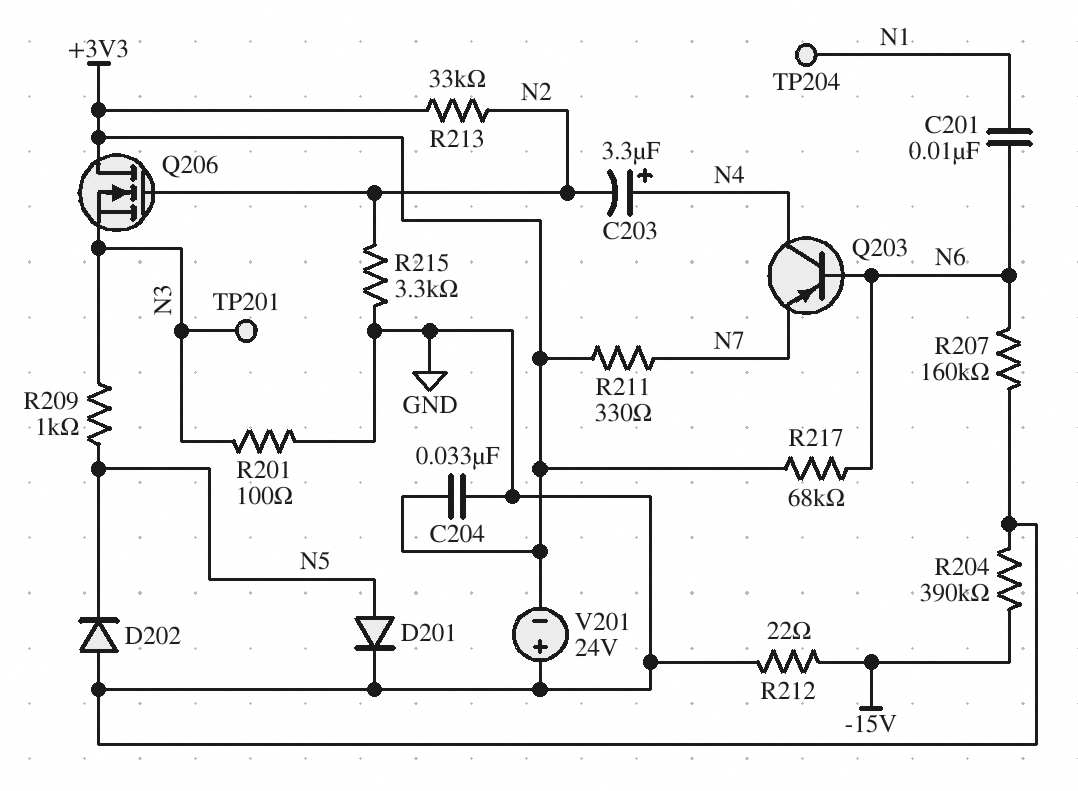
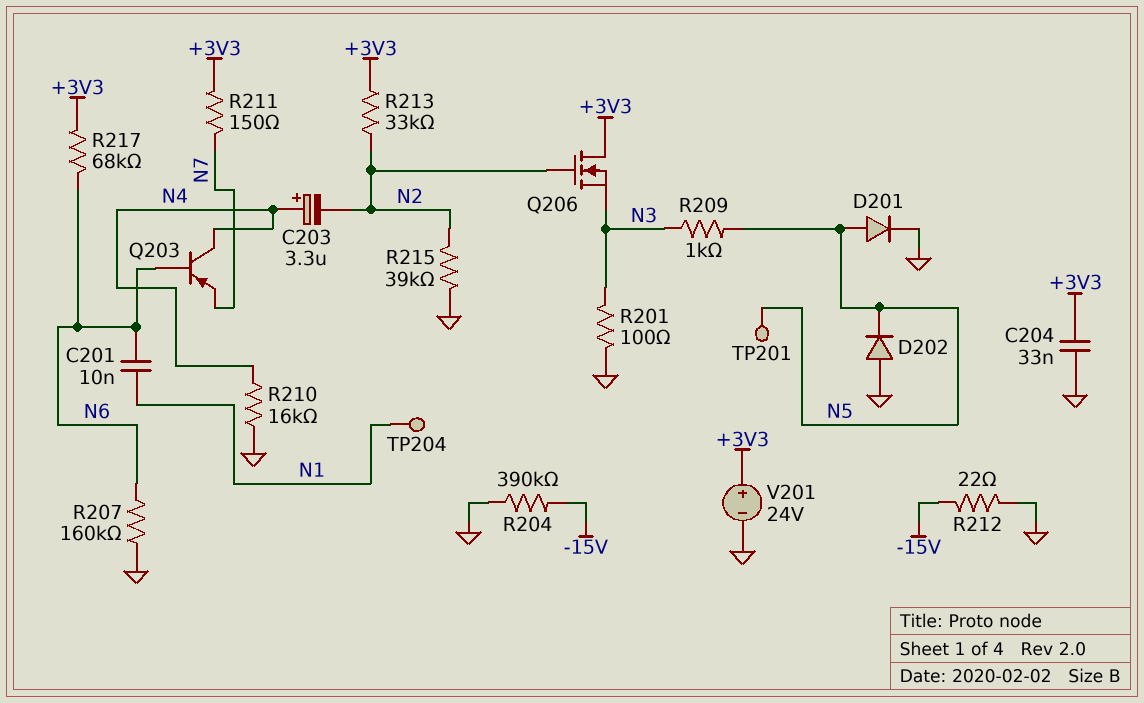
R210: none -> 16k (GND, N4)
R211: 330 (+3V3, N7) -> 150 (+3V3, N7)
R215: 3.3k (GND, N2) -> 39k (GND, N2)
TP201: test point (N3) -> test point (N5)
V201: 24V (plus GND, minus +3V3) -> 24V (plus +3V3, minus GND)

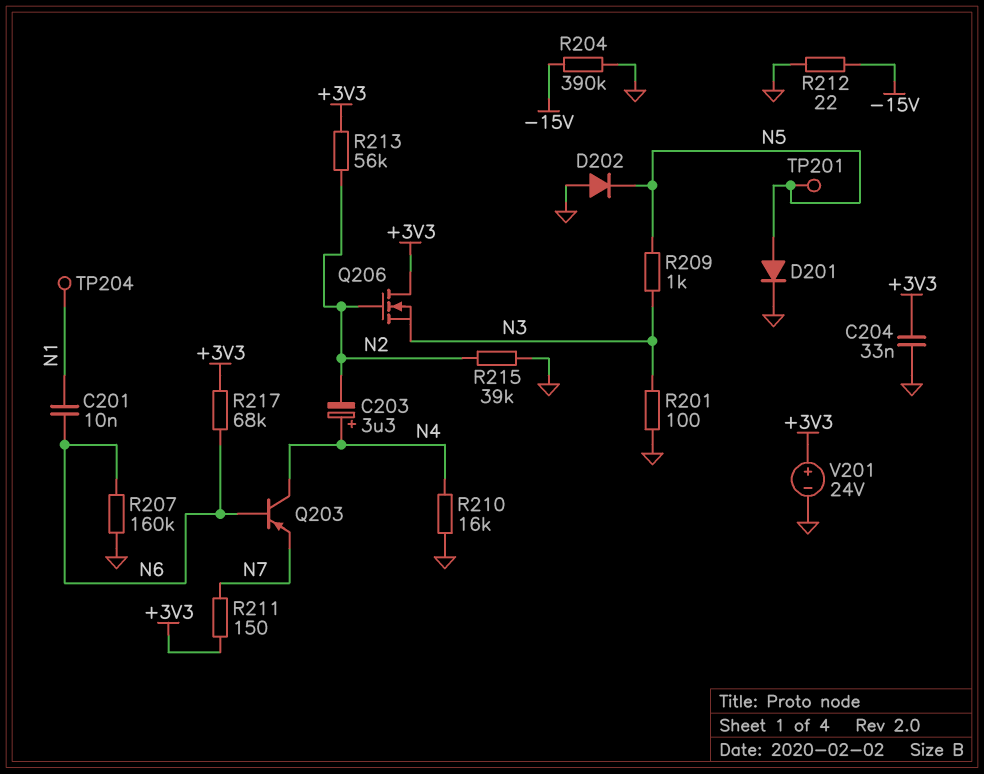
R213: 33k (+3V3, N2) -> 56k (+3V3, N2)

